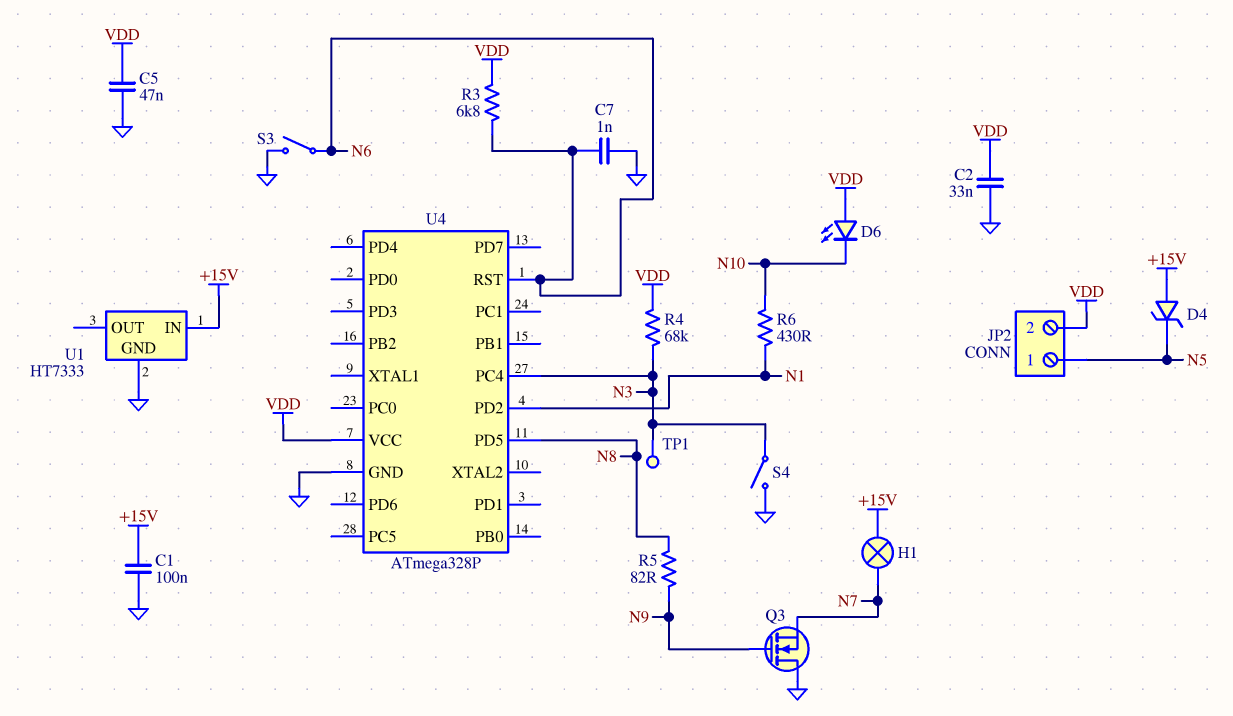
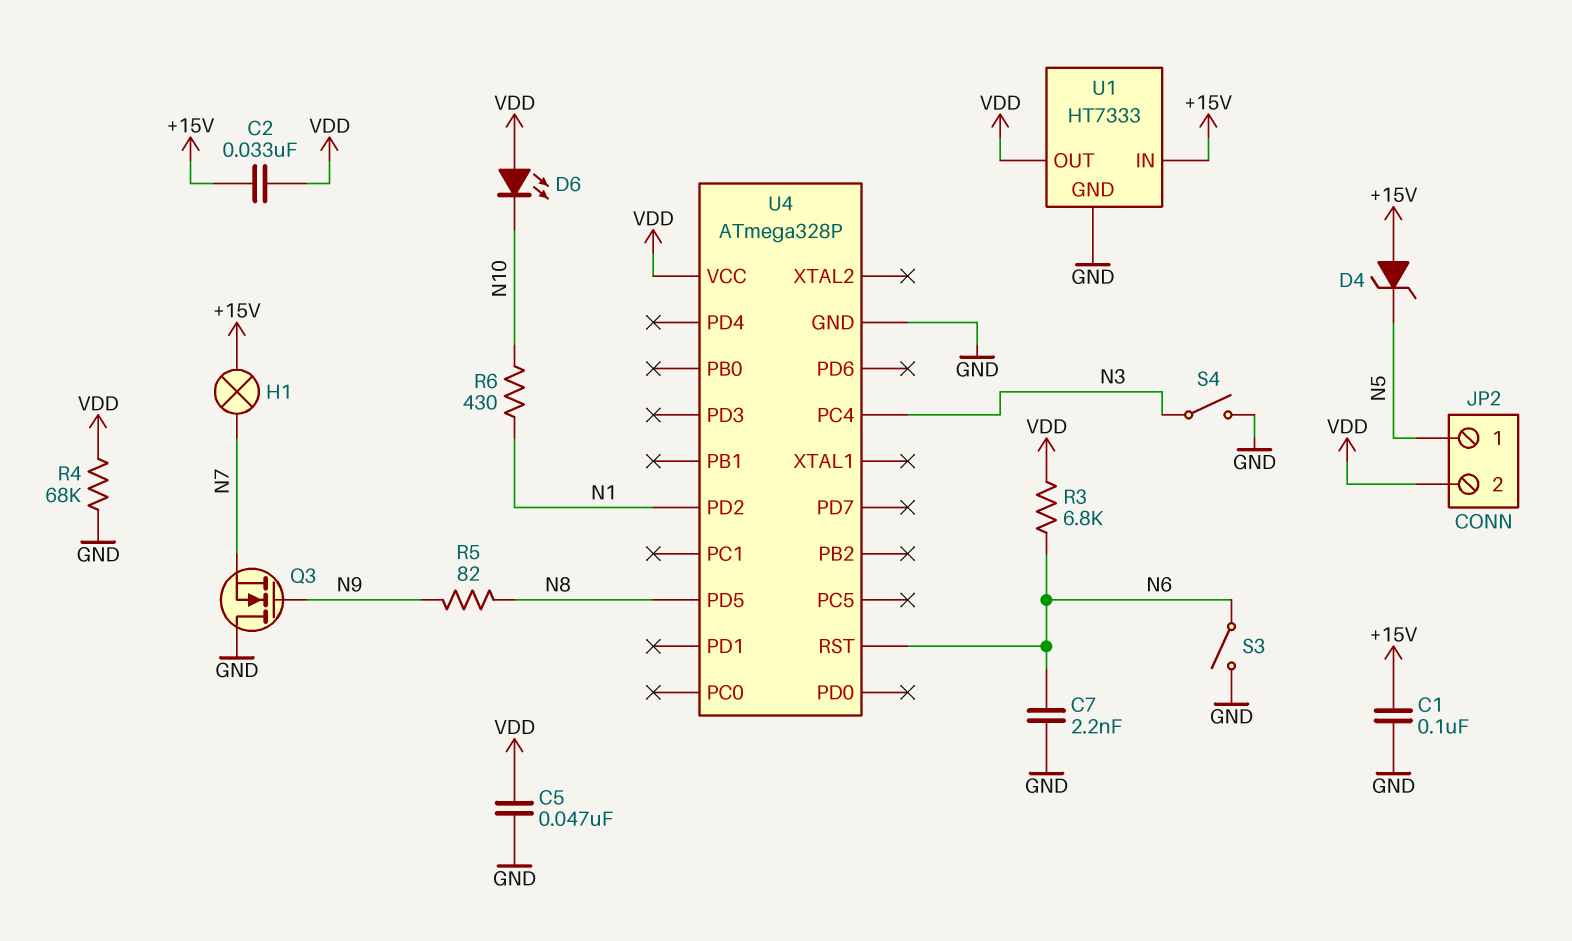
C2: 33nF (GND, VDD) -> 33nF (+15V, VDD)
C7: 1nF (GND, N6) -> 2.2nF (GND, N6)
R4: 68k (N3, VDD) -> 68k (GND, VDD)
TP1: test point (N3) -> none
U1 pin OUT: none -> VDD

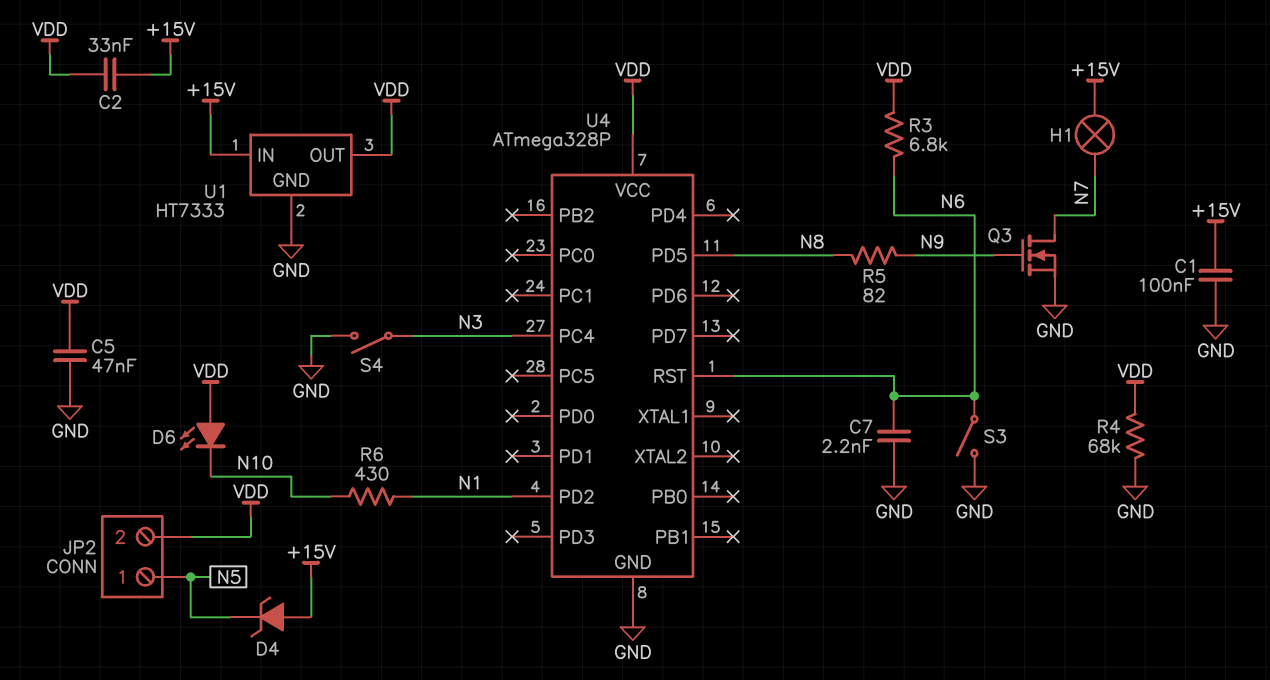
Q3: NMOS (G N9, D GND, S N7) -> NMOS (G N9, D N7, S GND)

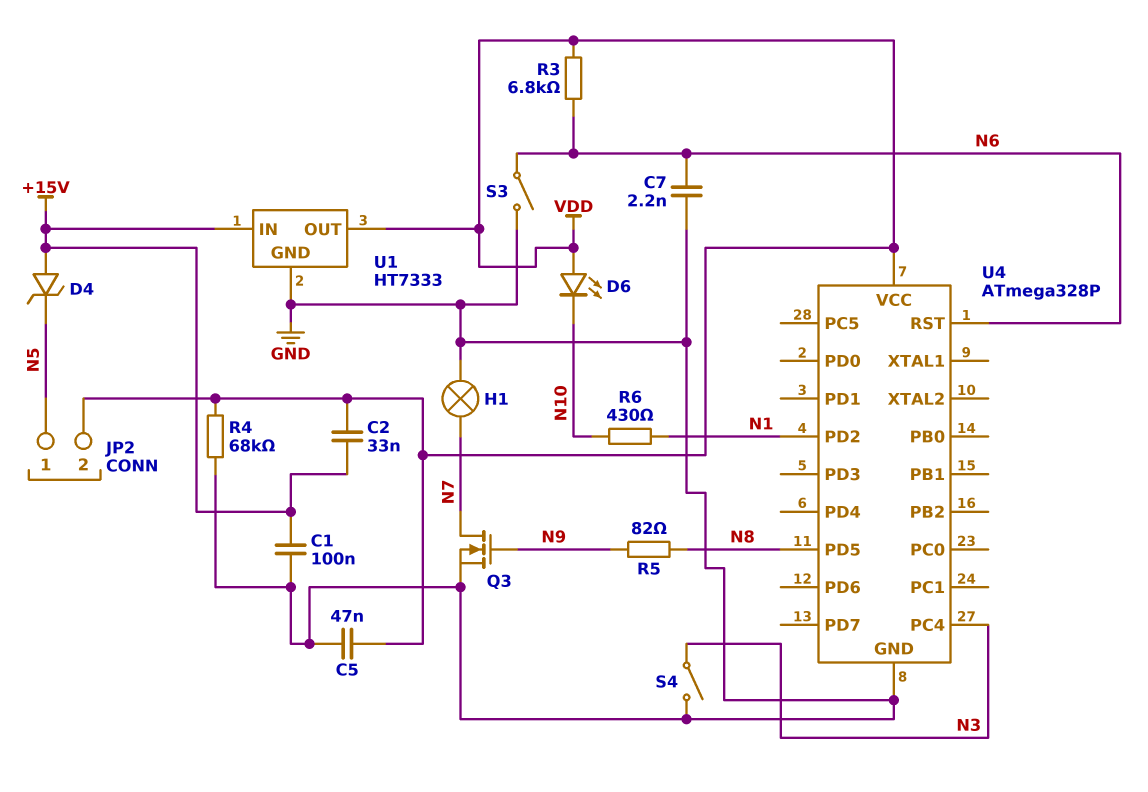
H1: lamp (+15V, N7) -> lamp (GND, N7)

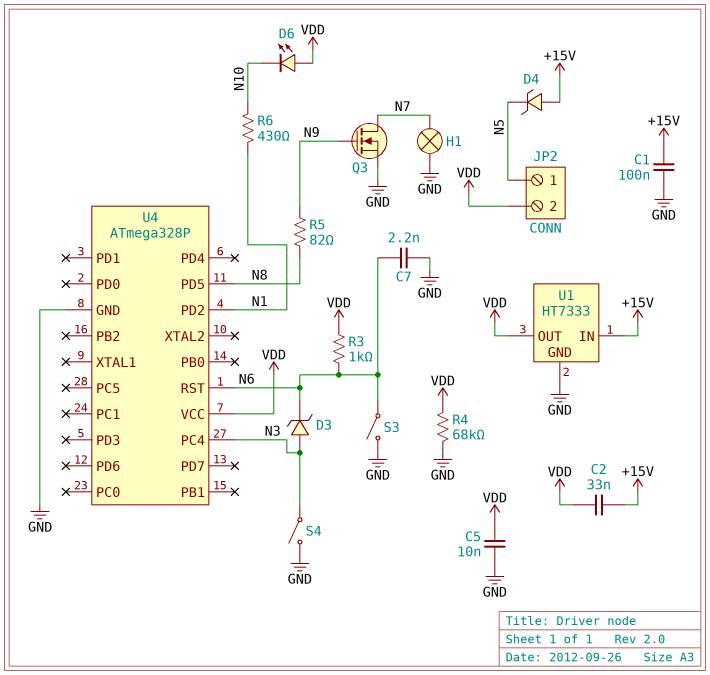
C5: 47nF (GND, VDD) -> 10nF (GND, VDD)
D3: none -> zener (A N3, K N6)
R3: 6.8k (N6, VDD) -> 1k (N6, VDD)

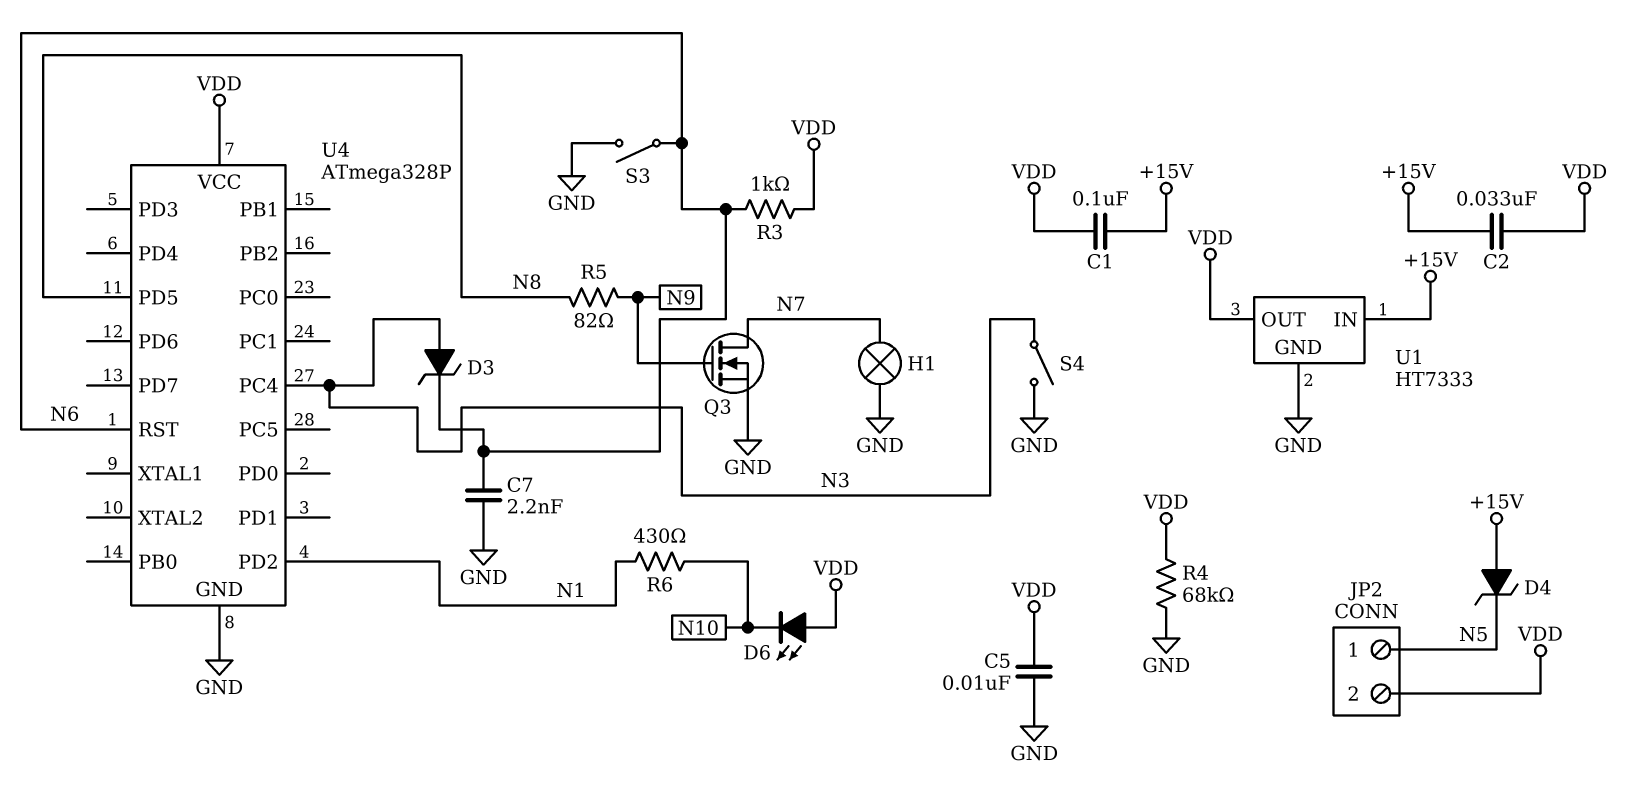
C1: 100nF (+15V, GND) -> 100nF (+15V, VDD)

